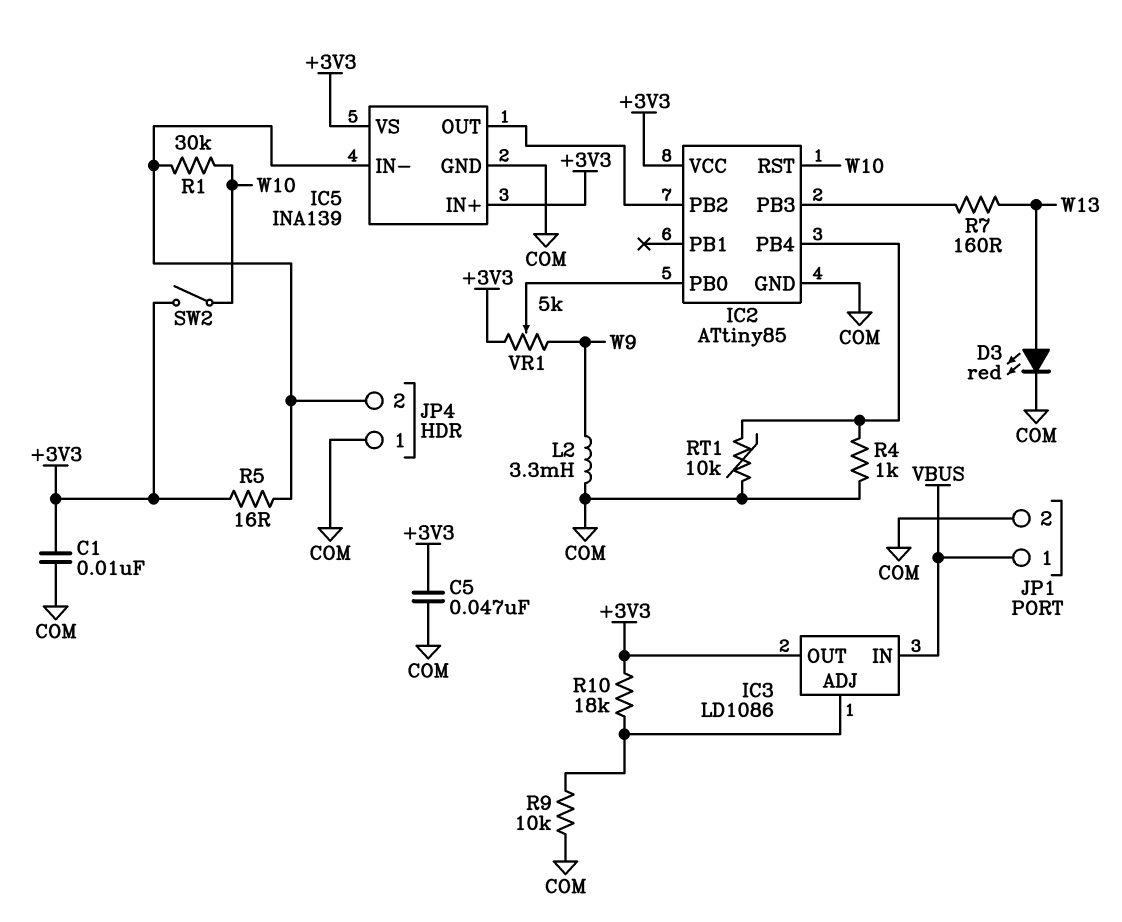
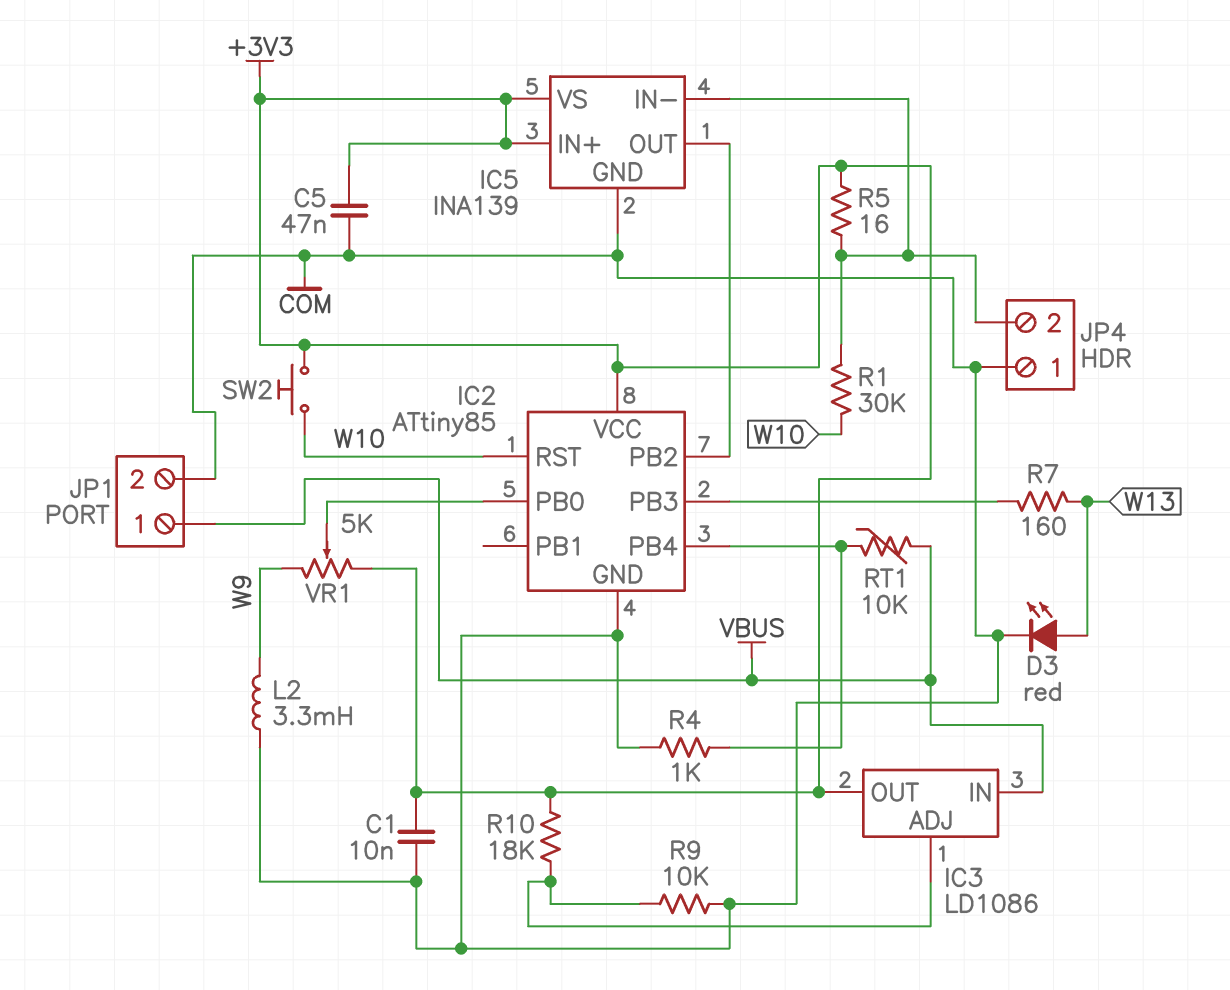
RT1: 10k (COM, IC2/PB4) -> 10k (IC2/PB4, VBUS)
SW2: switch (+3V3, W10) -> button (+3V3, W10)

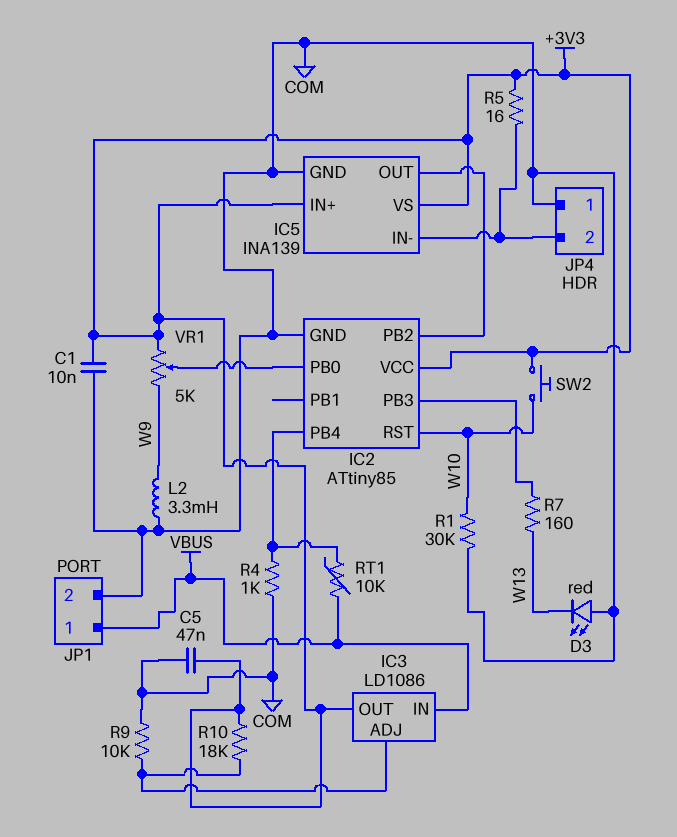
D3: LED red (A W13, K COM) -> LED red (A COM, K W13)
R1: 30k (IC5/IN-, W10) -> 30k (COM, W10)

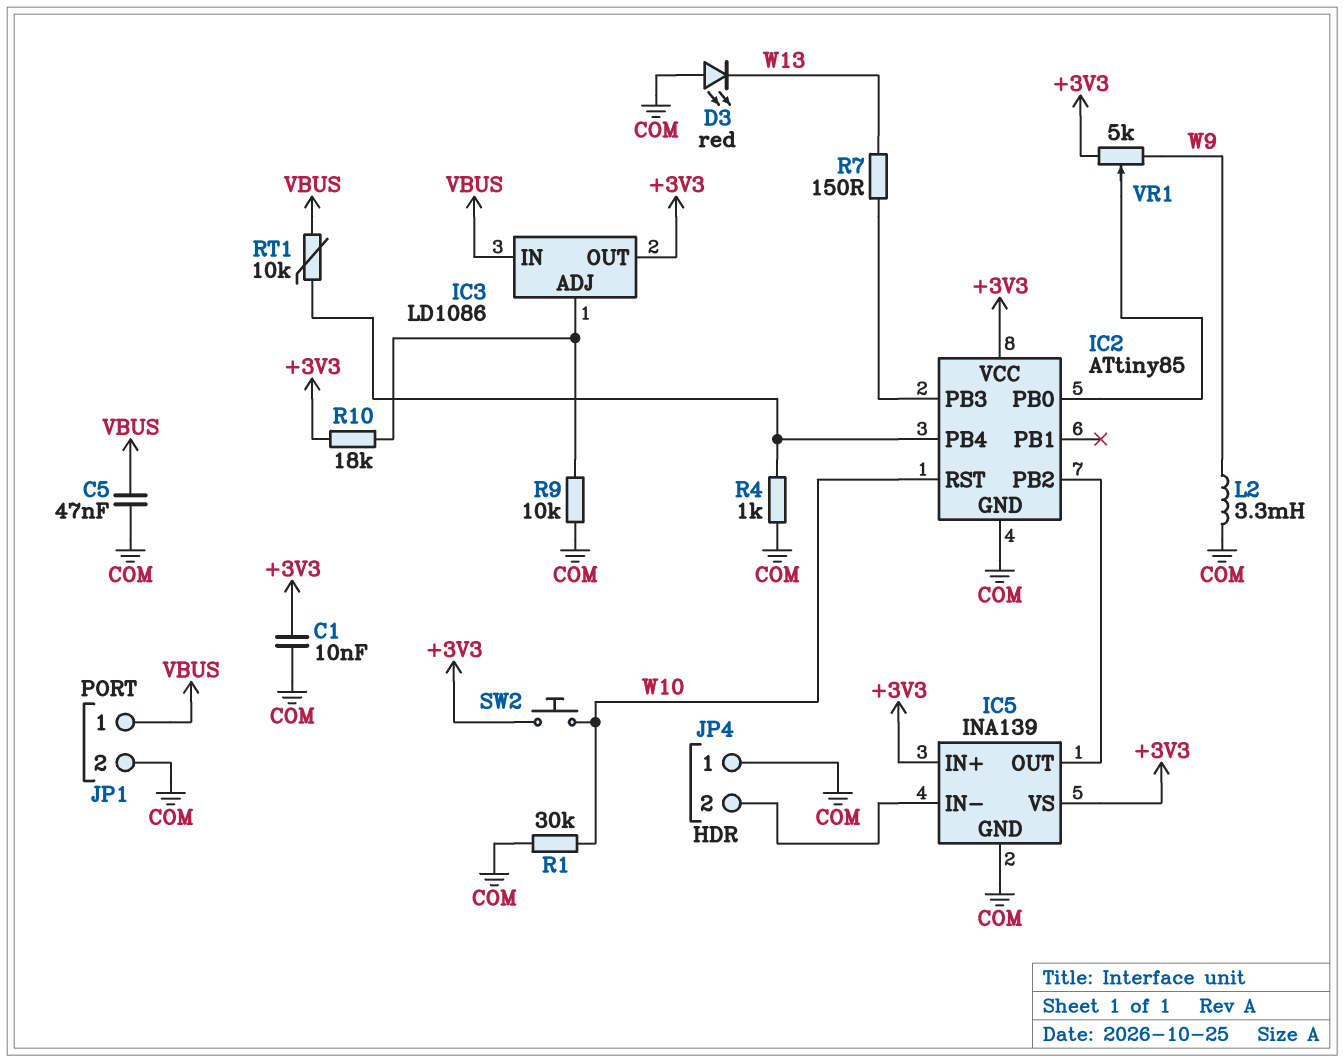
C5: 47nF (+3V3, COM) -> 47nF (COM, VBUS)
R5: 16 (+3V3, IC5/IN-) -> none
R7: 160 (IC2/PB3, W13) -> 150 (IC2/PB3, W13)

